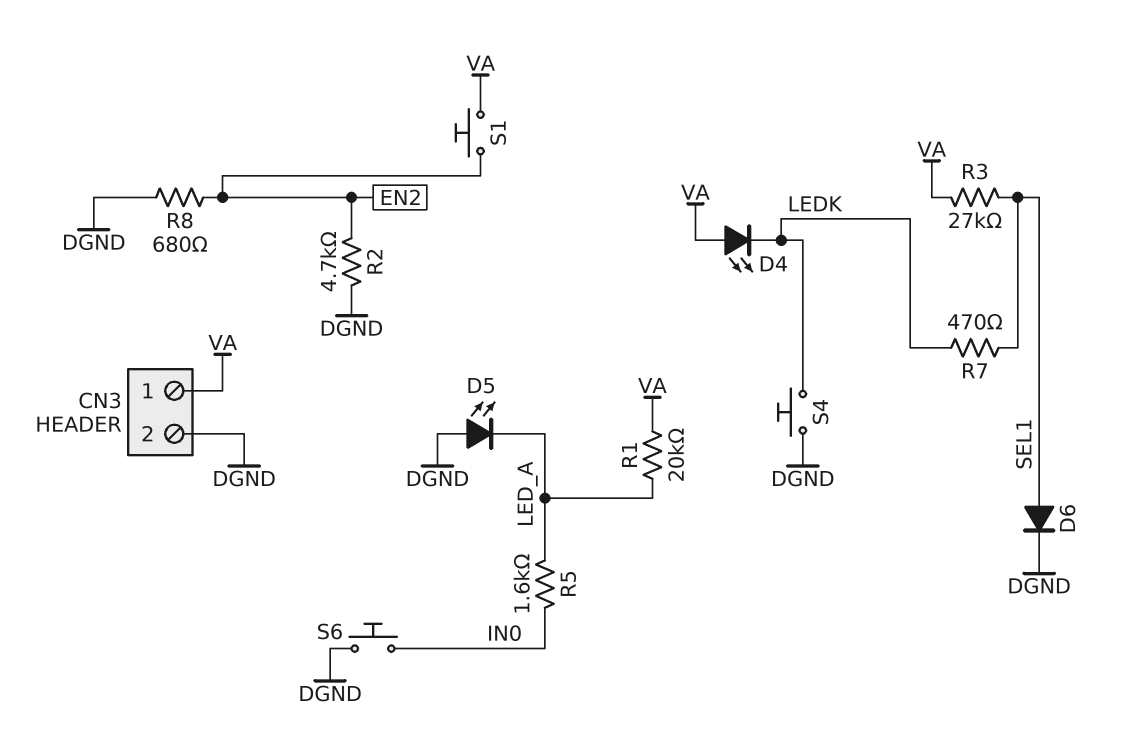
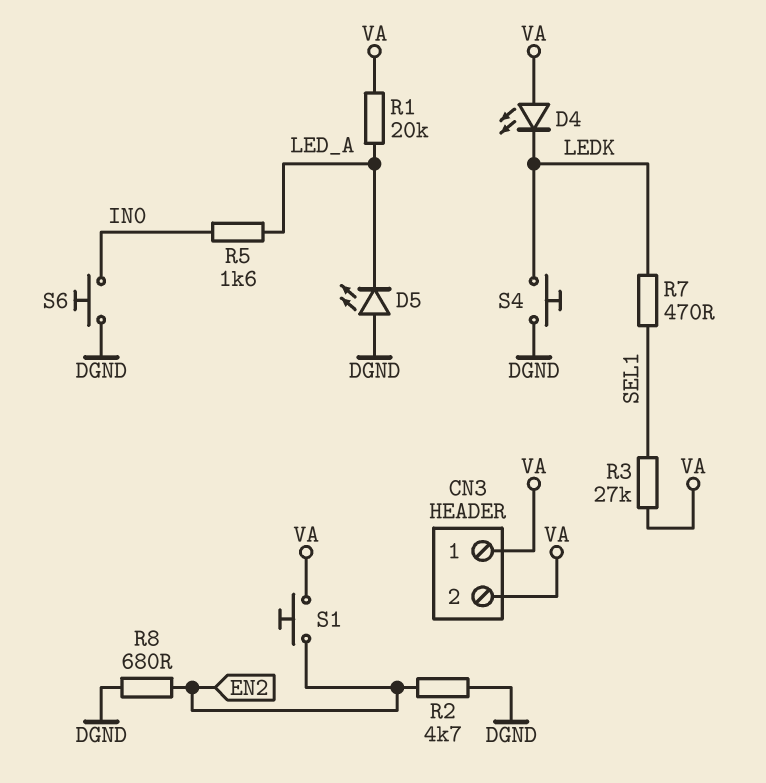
CN3 pin 2: DGND -> VA
D6: diode (A SEL1, K DGND) -> none

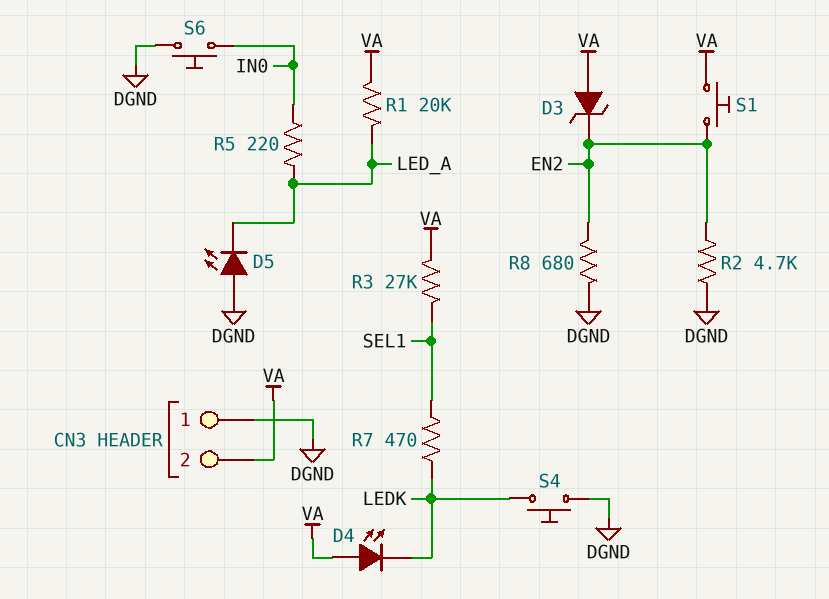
CN3 pin 1: VA -> DGND
D3: none -> zener (A VA, K EN2)
R5: 1.6k (IN0, LED_A) -> 220 (IN0, LED_A)

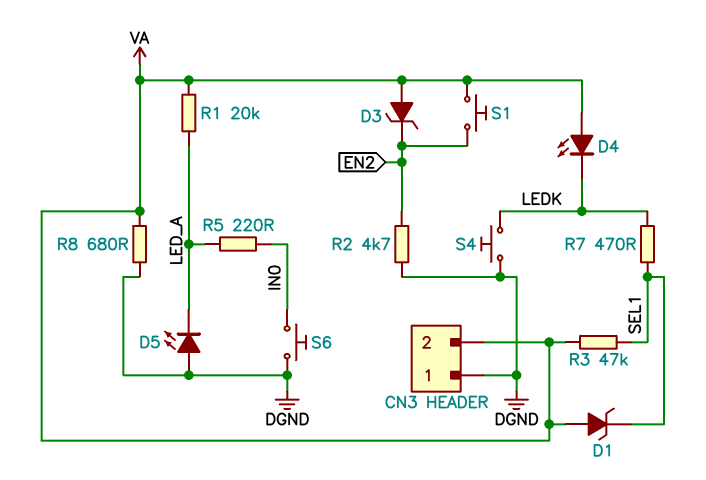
D1: none -> zener (A VA, K SEL1)
R3: 27k (SEL1, VA) -> 47k (SEL1, VA)
R8: 680 (DGND, EN2) -> 680 (DGND, VA)

